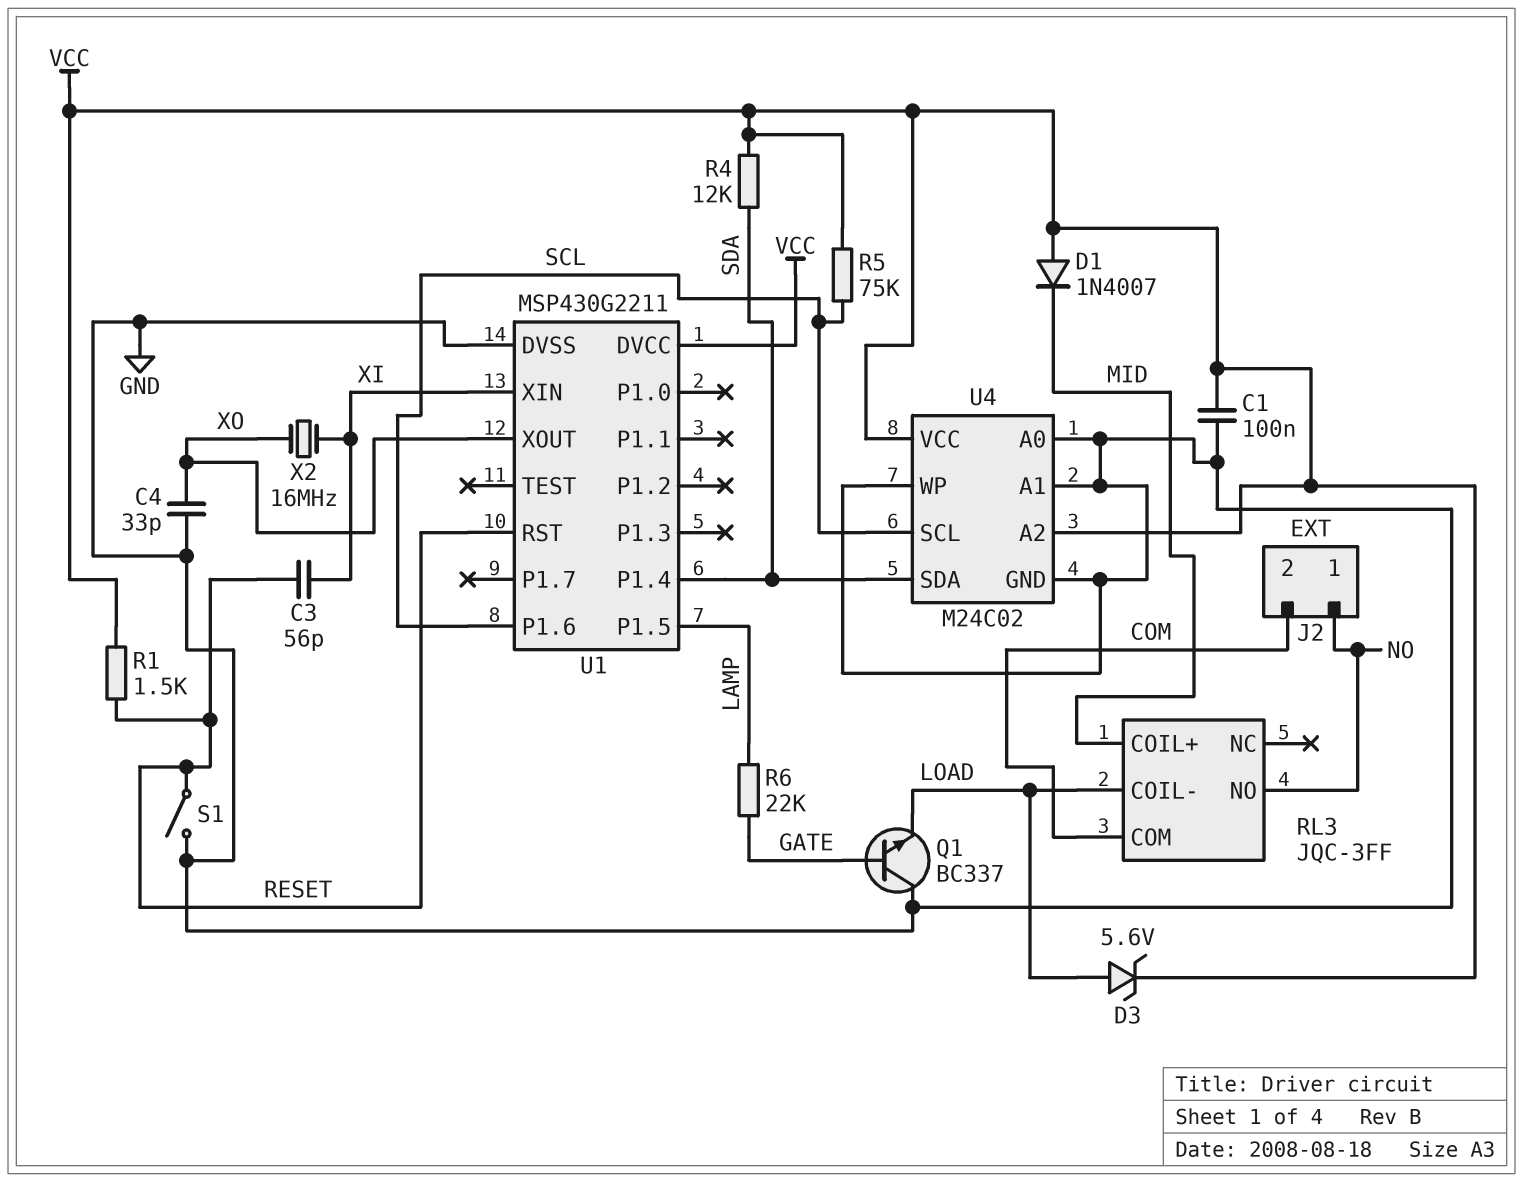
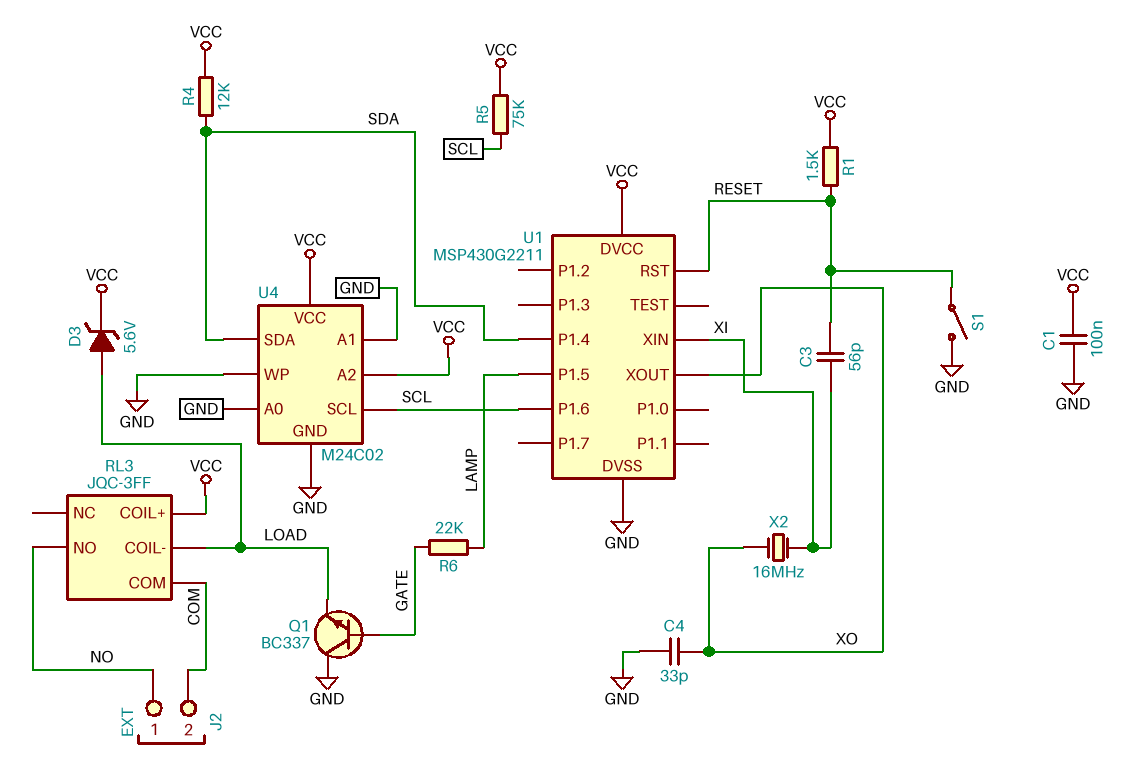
D1: diode 1N4007 (A VCC, K MID) -> none
RL3 pin COIL+: MID -> VCC

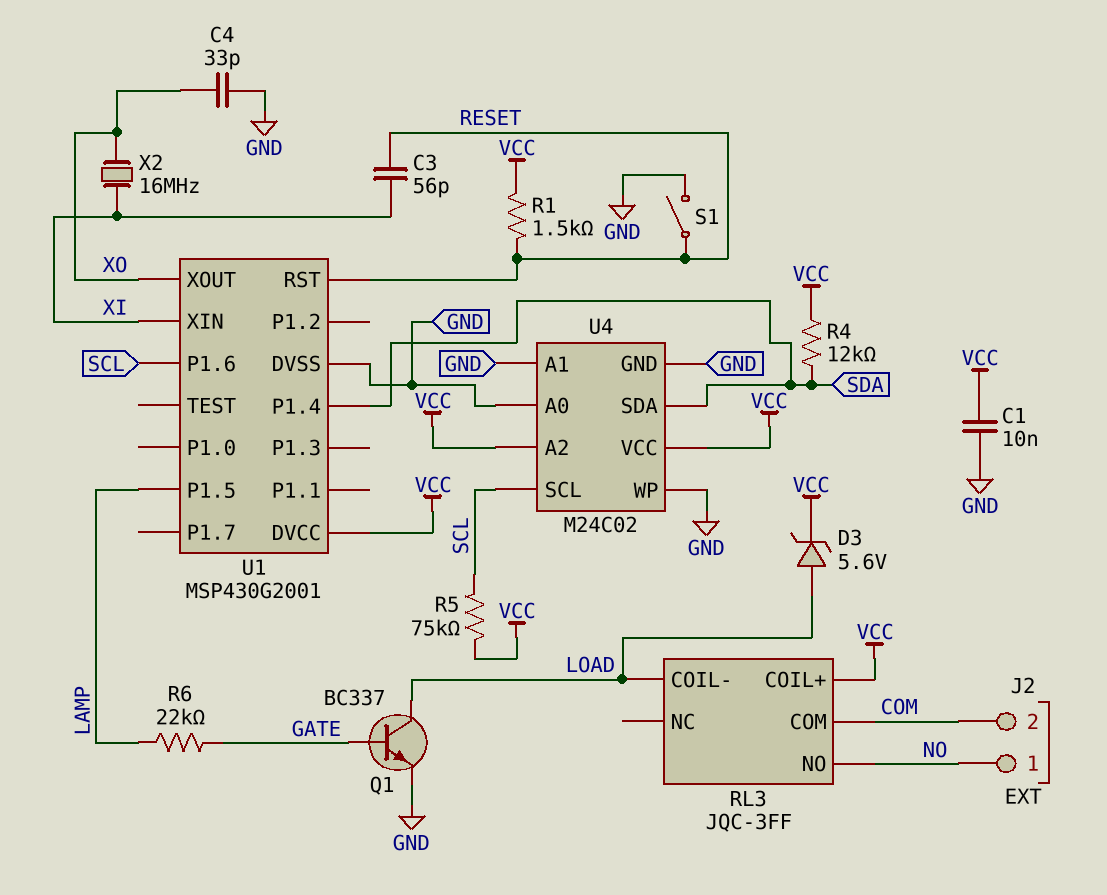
C1: 100nF (GND, VCC) -> 10nF (GND, VCC)
Q1: NPN BC337 (B GATE, C GND, E LOAD) -> NPN BC337 (B GATE, C LOAD, E GND)
U1: MSP430G2211 -> MSP430G2001

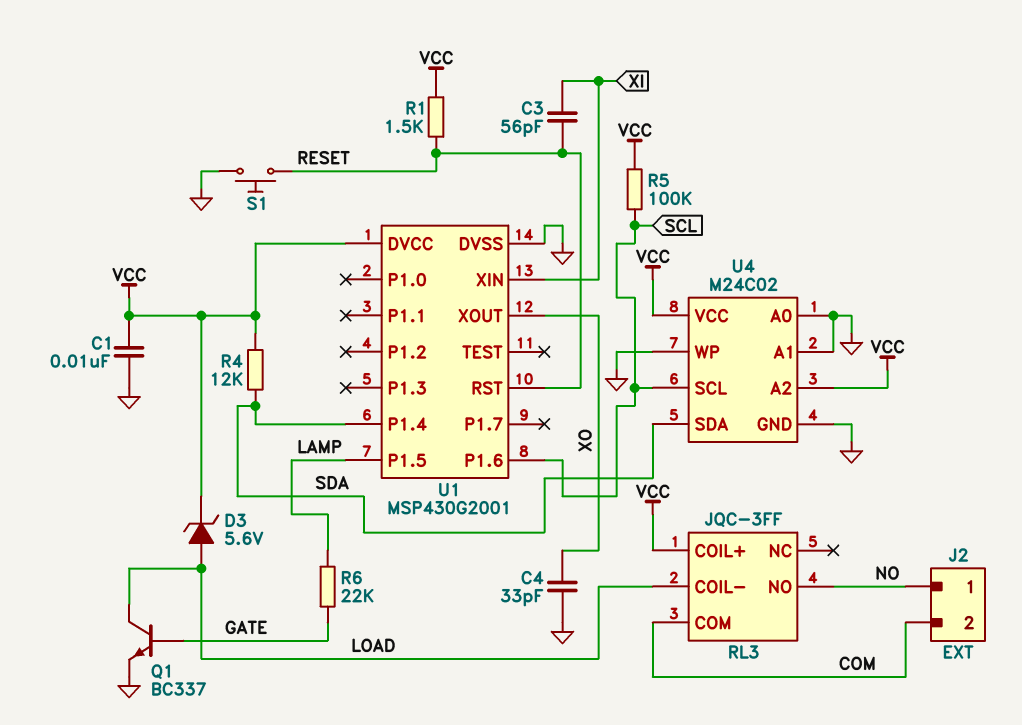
R5: 75k (SCL, VCC) -> 100k (SCL, VCC)
S1: switch (GND, RESET) -> button (GND, RESET)
X2: 16MHz (XI, XO) -> none

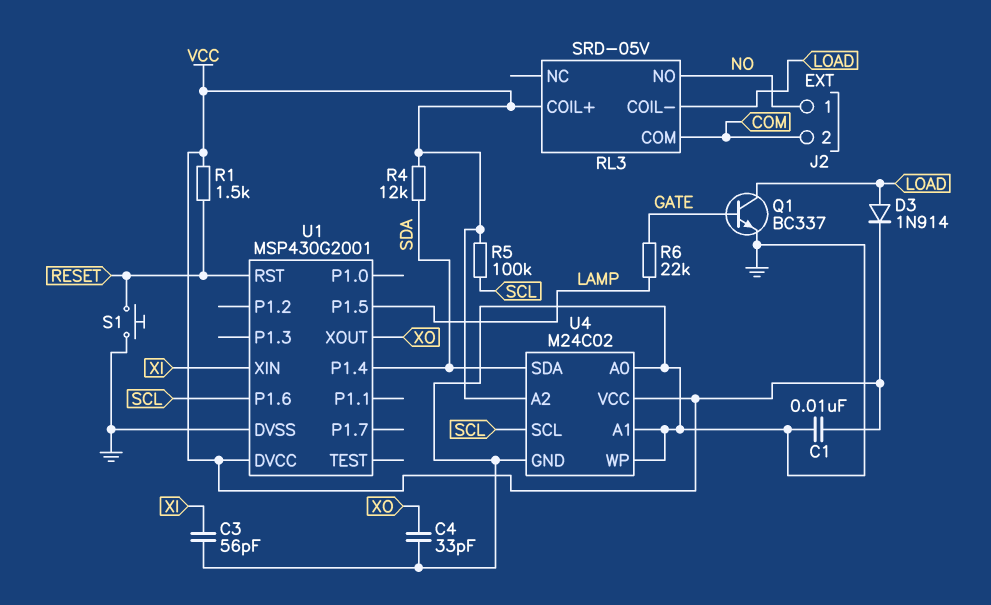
C3: 56pF (RESET, XI) -> 56pF (GND, XI)
D3: zener 5.6V (A LOAD, K VCC) -> diode 1N914 (A LOAD, K VCC)
RL3: JQC-3FF -> SRD-05V

